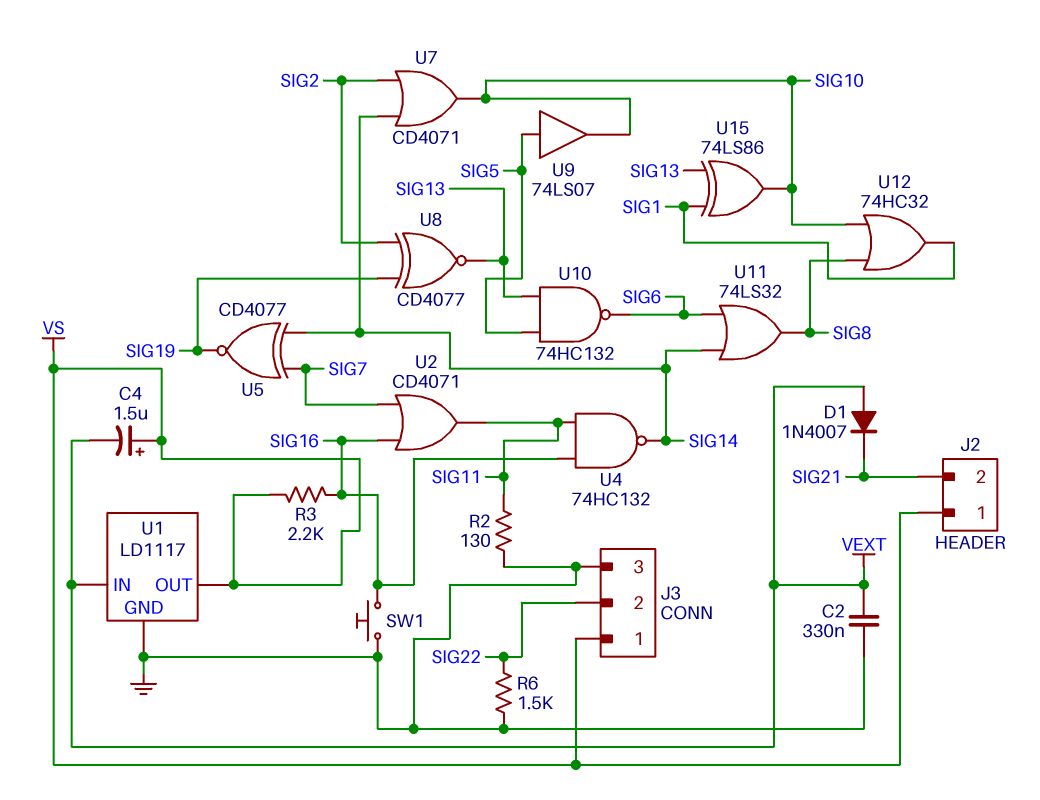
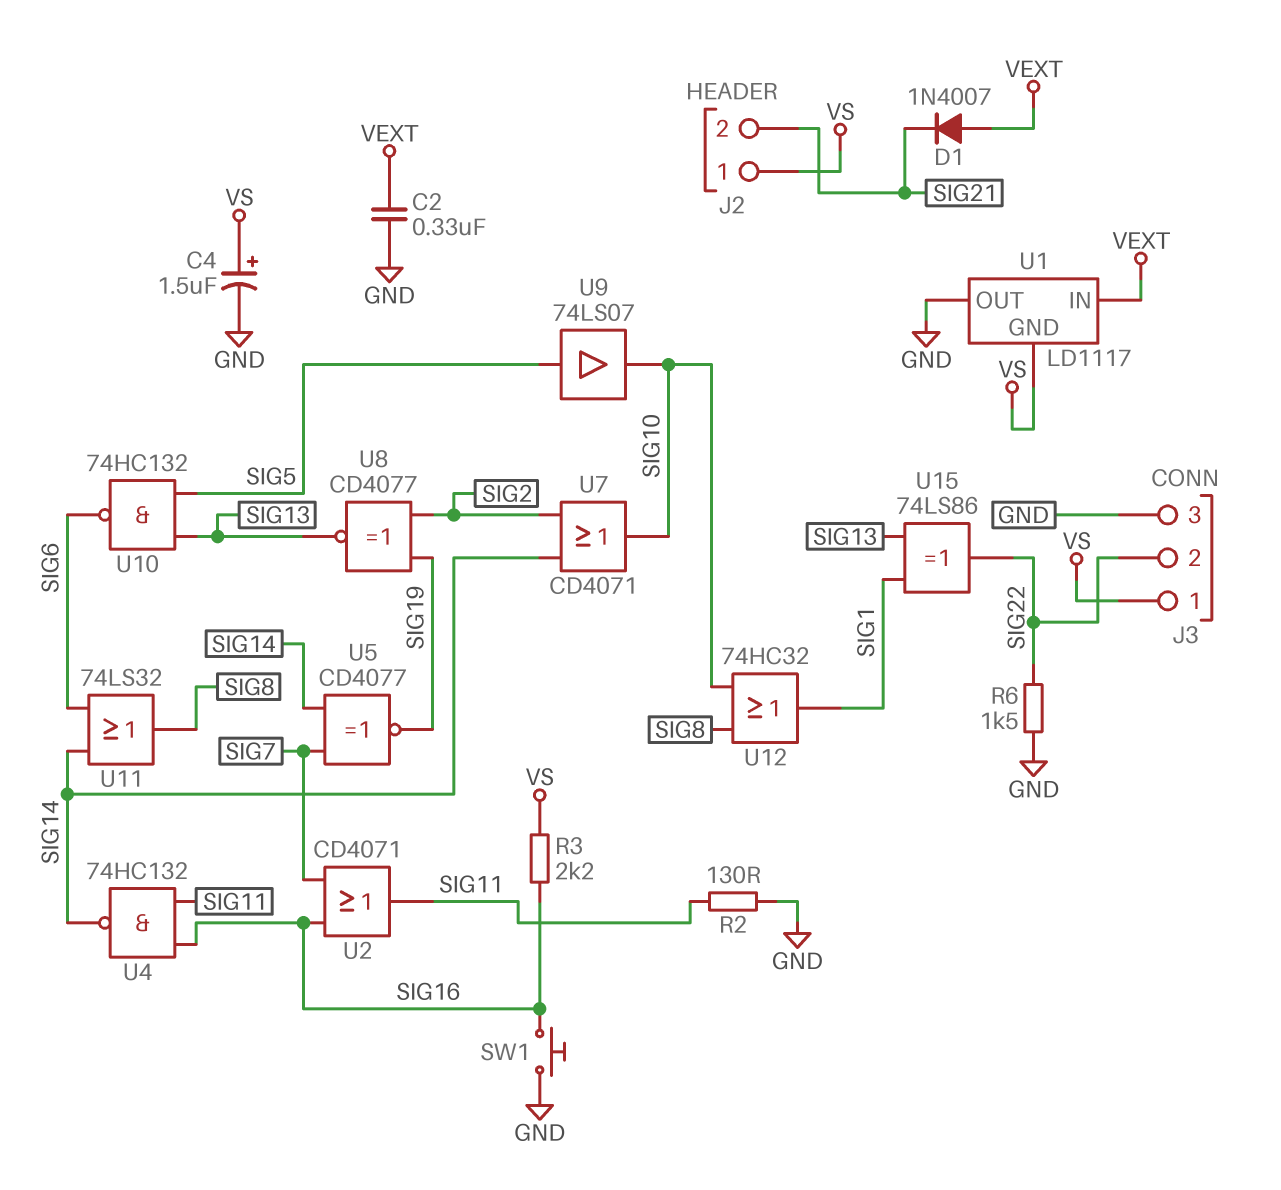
C4: 1.5uF (plus VS, minus VEXT) -> 1.5uF (plus VS, minus GND)
U1 pin GND: GND -> VS
U1 pin OUT: VS -> GND
U15: XOR 74LS86 (in SIG1, in SIG13, out SIG10) -> XOR 74LS86 (in SIG1, in SIG13, out SIG22)

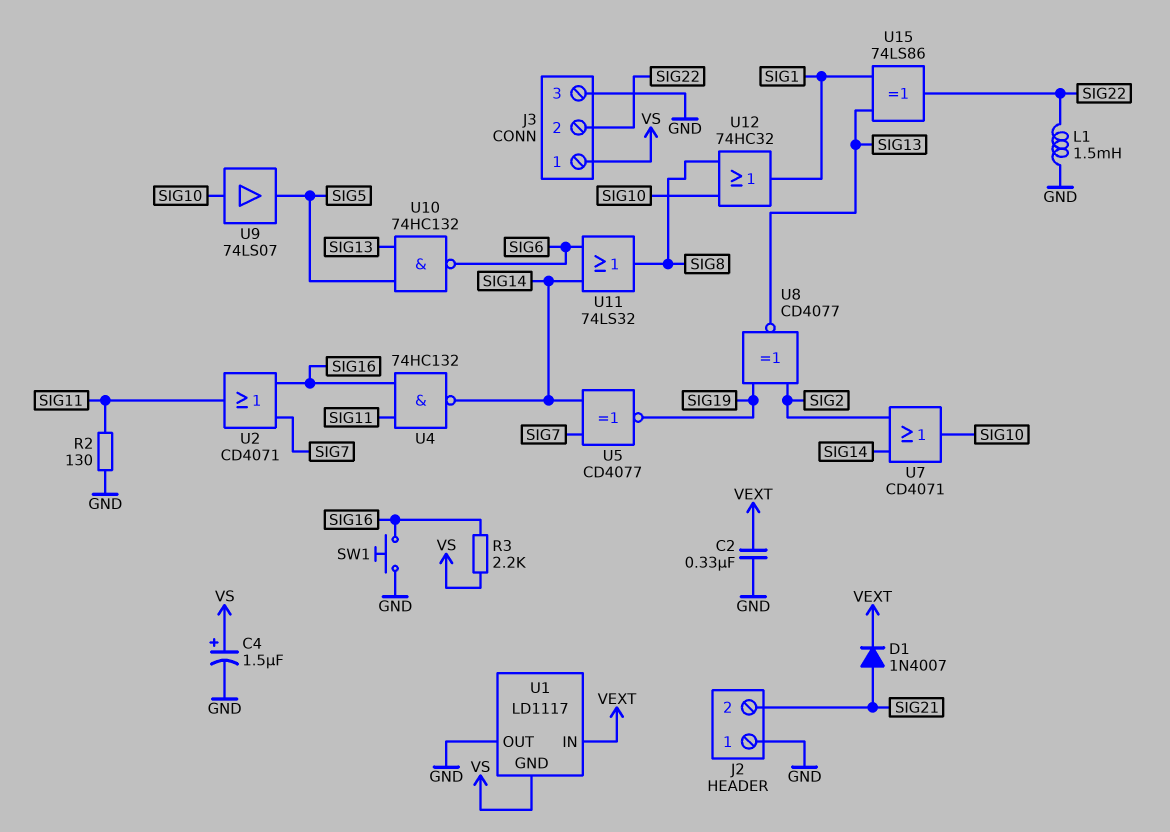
D1: diode 1N4007 (A VEXT, K SIG21) -> diode 1N4007 (A SIG21, K VEXT)
J2 pin 1: VS -> GND
L1: none -> 1.5mH (GND, SIG22)
R6: 1.5k (GND, SIG22) -> none
U9: buffer 74LS07 (in SIG5, out SIG10) -> buffer 74LS07 (in SIG10, out SIG5)

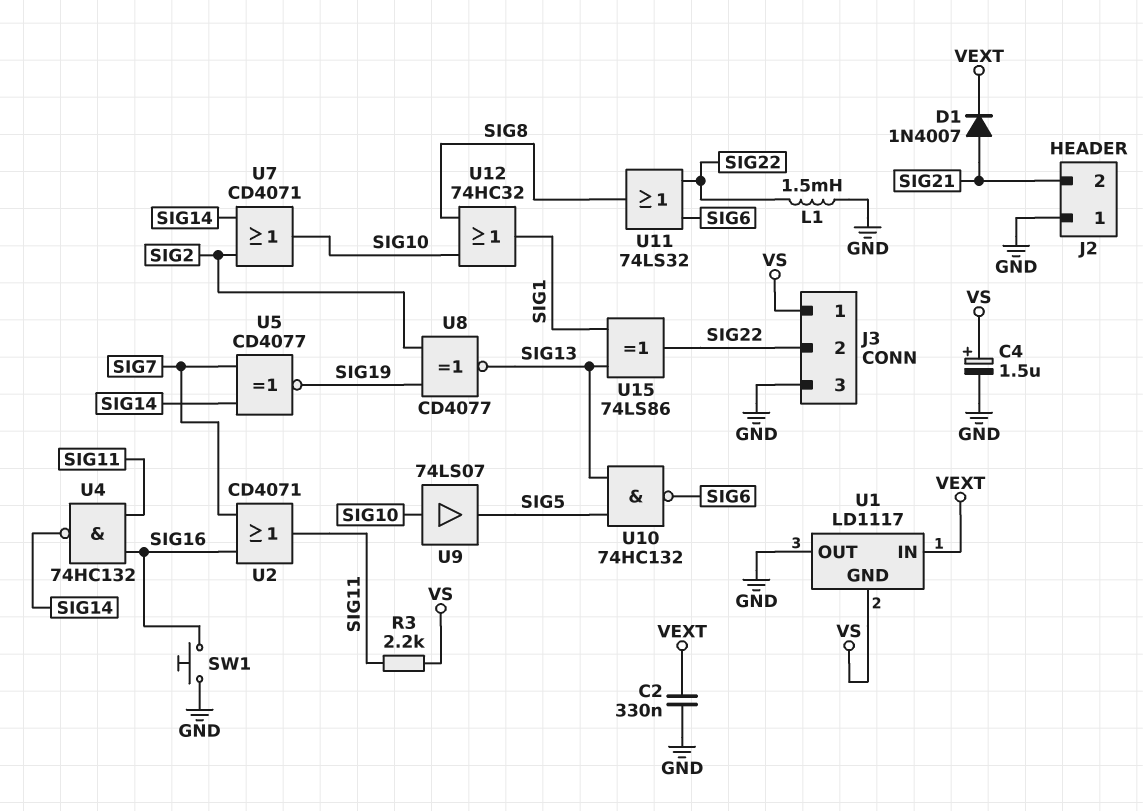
R2: 130 (GND, SIG11) -> none
R3: 2.2k (SIG16, VS) -> 2.2k (SIG11, VS)
U11: OR 74LS32 (in SIG6, in SIG14, out SIG8) -> OR 74LS32 (in SIG6, in SIG22, out SIG8)

